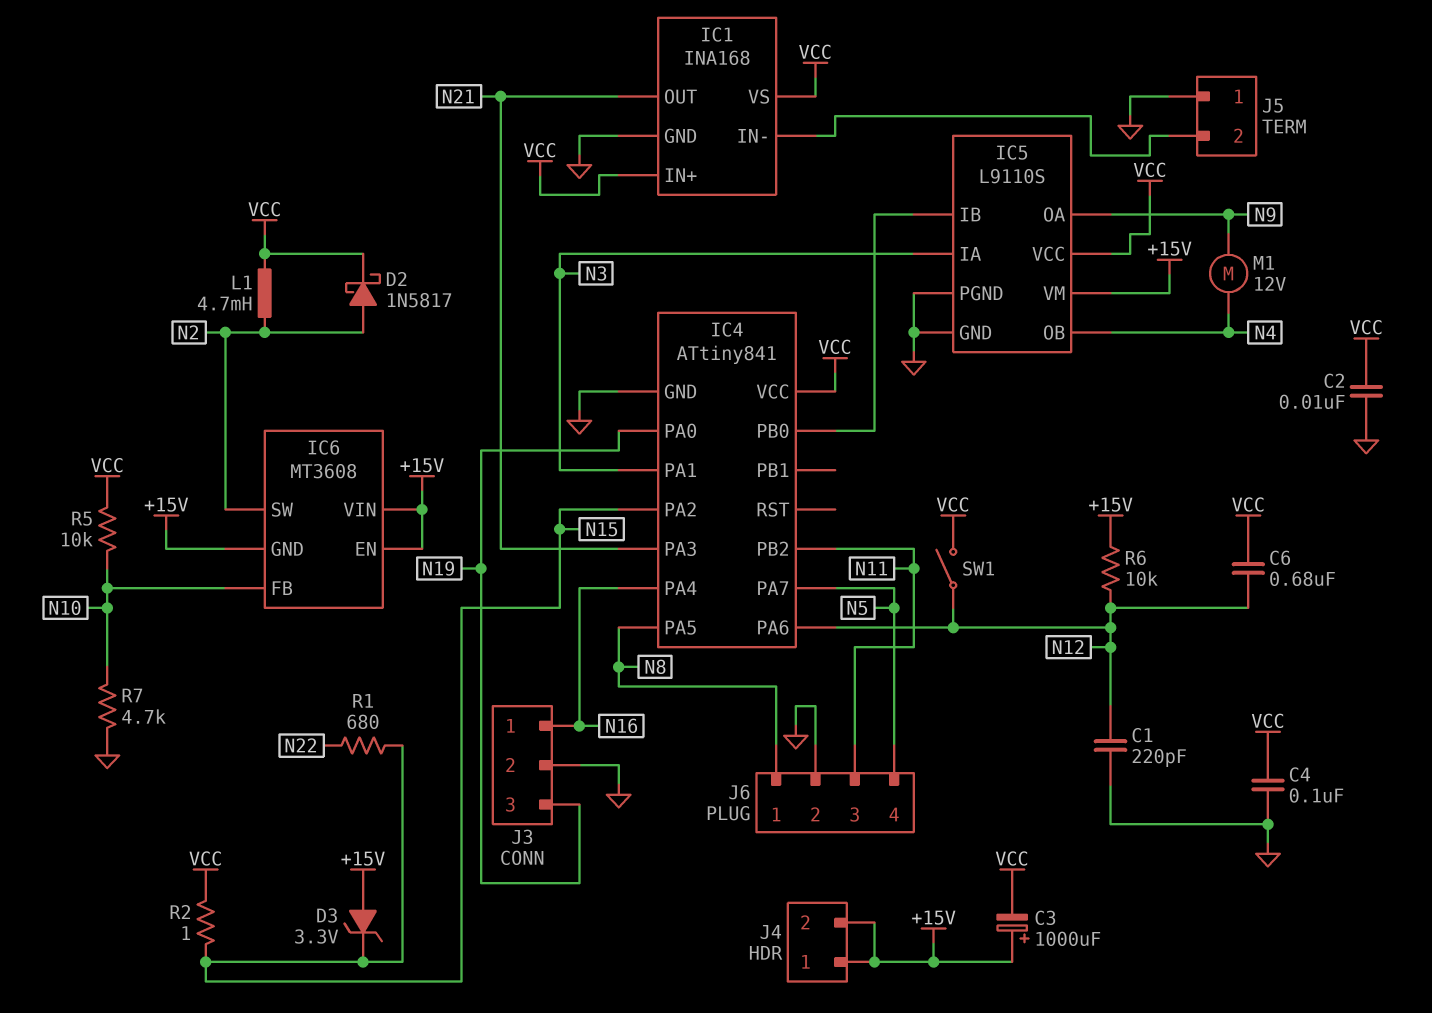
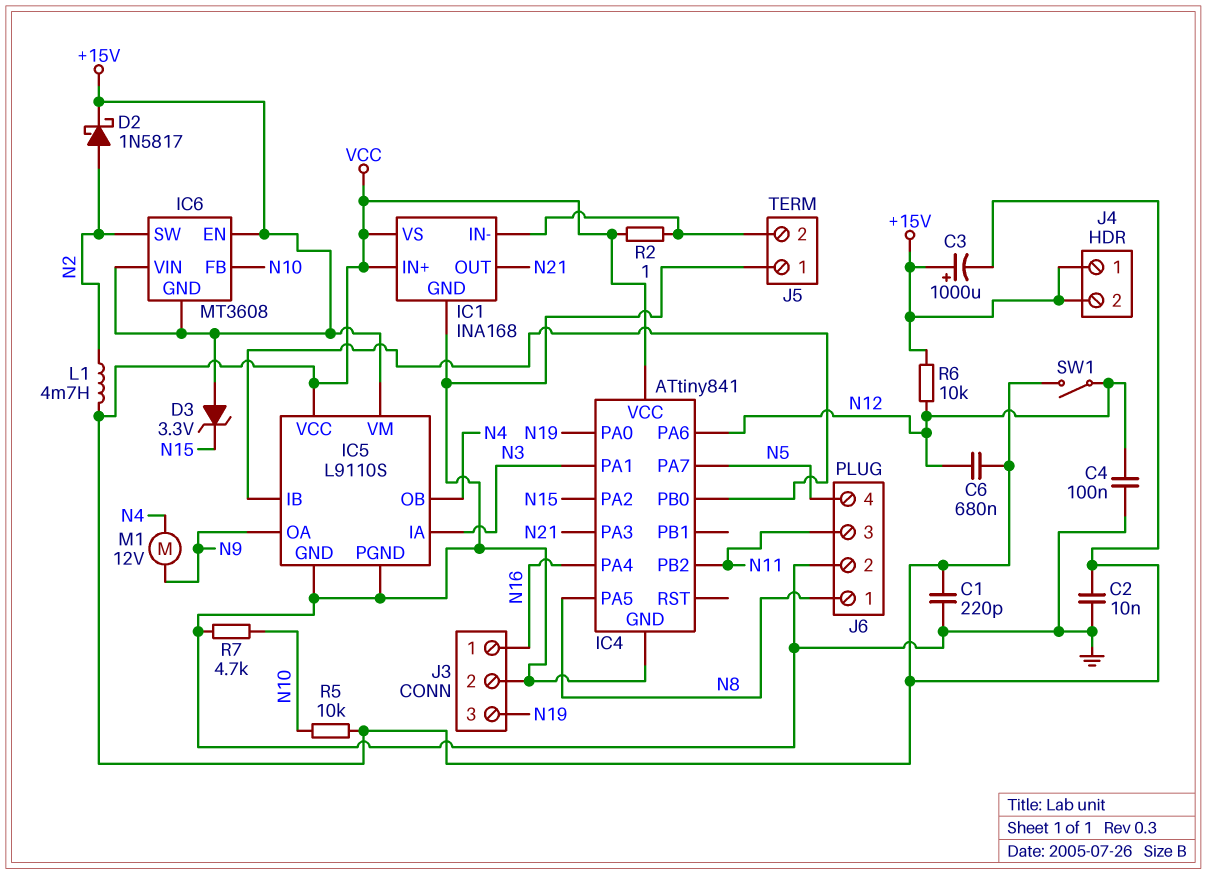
C1: 220pF (GND, N12) -> 220pF (GND, VCC)
C4: 100nF (GND, VCC) -> 100nF (GND, N12)
D2: schottky 1N5817 (A N2, K VCC) -> schottky 1N5817 (A N2, K +15V)
R1: 680 (N15, N22) -> none
R2: 1 (N15, VCC) -> 1 (IC1/IN-, VCC)

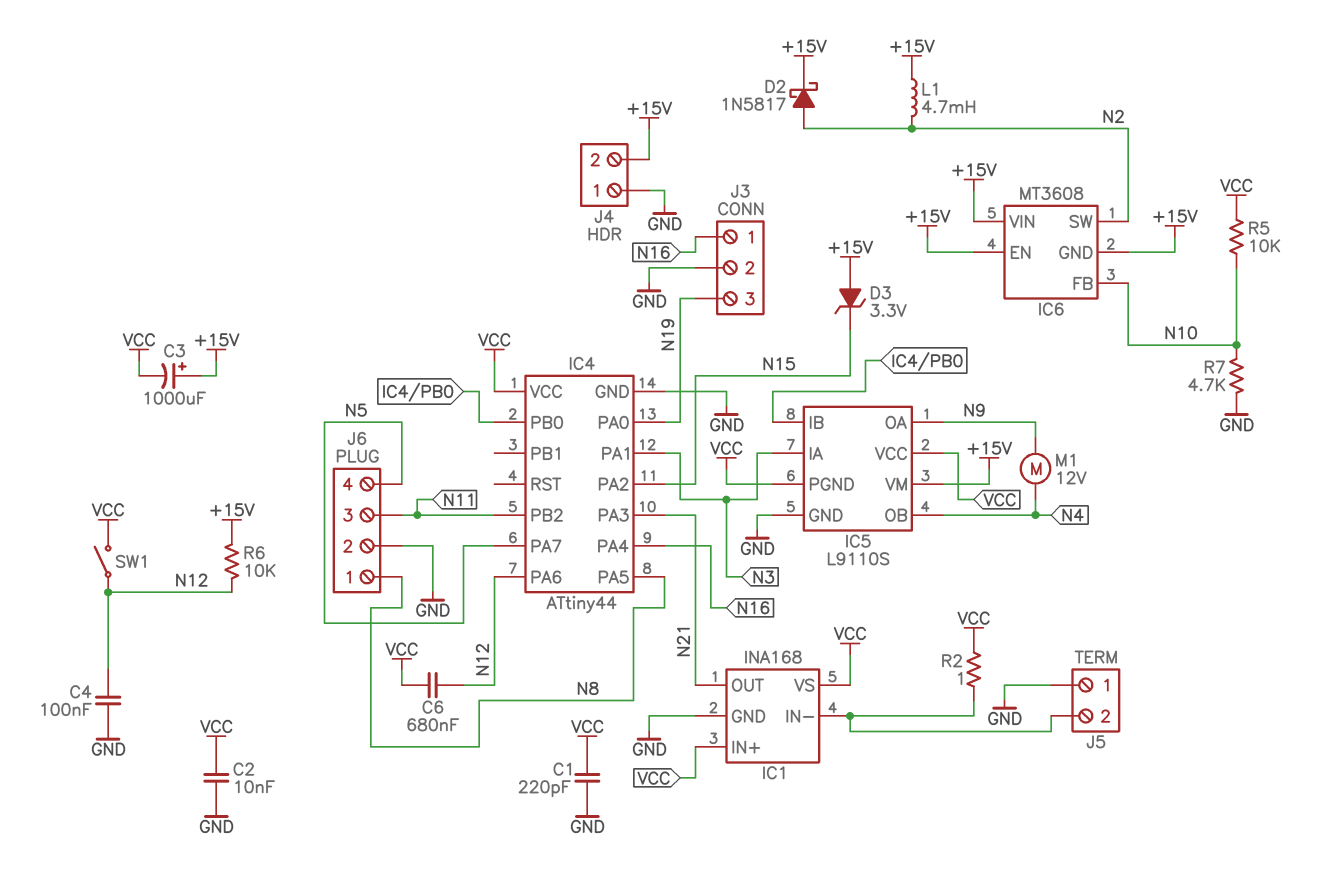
IC4: ATtiny841 -> ATtiny44
IC5 pin PGND: GND -> VCC
J4 pin 1: +15V -> GND
L1: 4.7mH (N2, VCC) -> 4.7mH (+15V, N2)

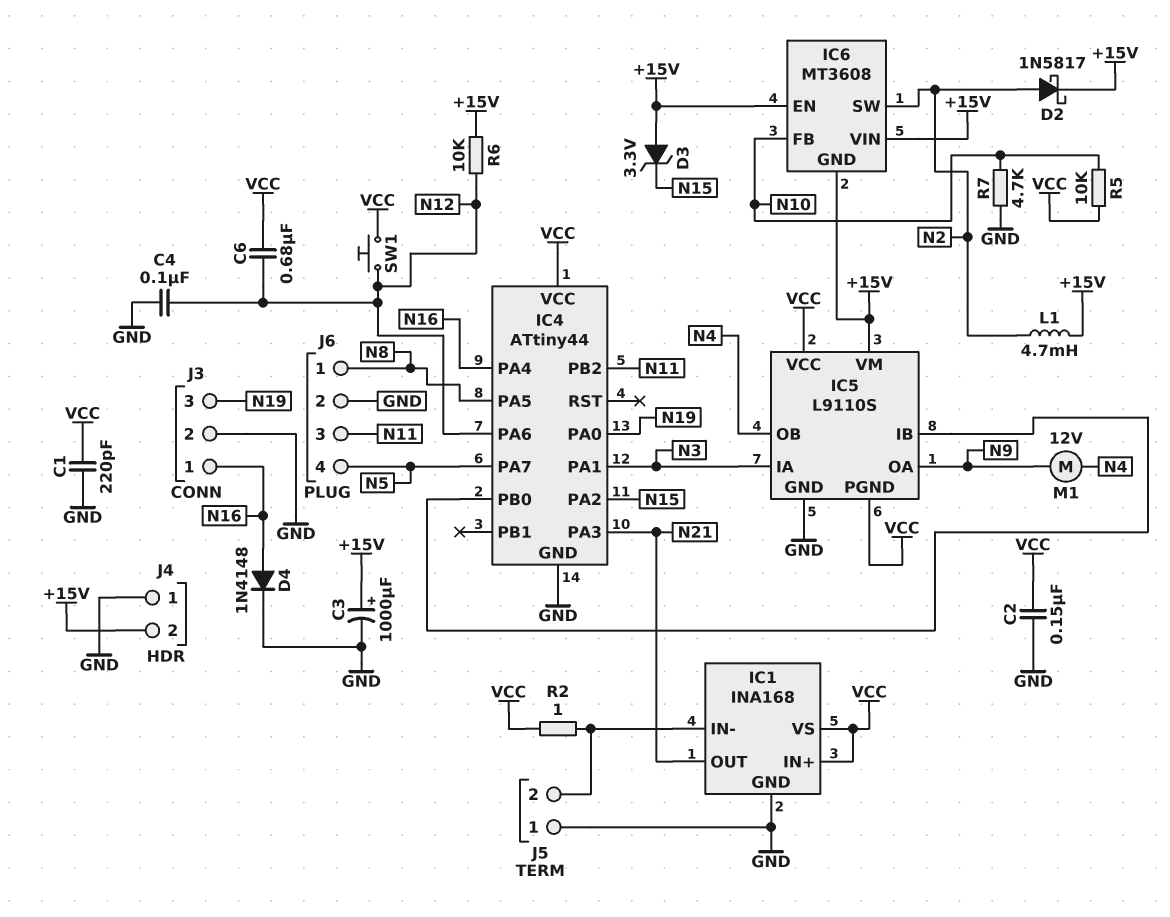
C2: 10nF (GND, VCC) -> 150nF (GND, VCC)
C3: 1000uF (plus +15V, minus VCC) -> 1000uF (plus +15V, minus GND)
D4: none -> diode 1N4148 (A N16, K GND)
SW1: switch (N12, VCC) -> button (N12, VCC)

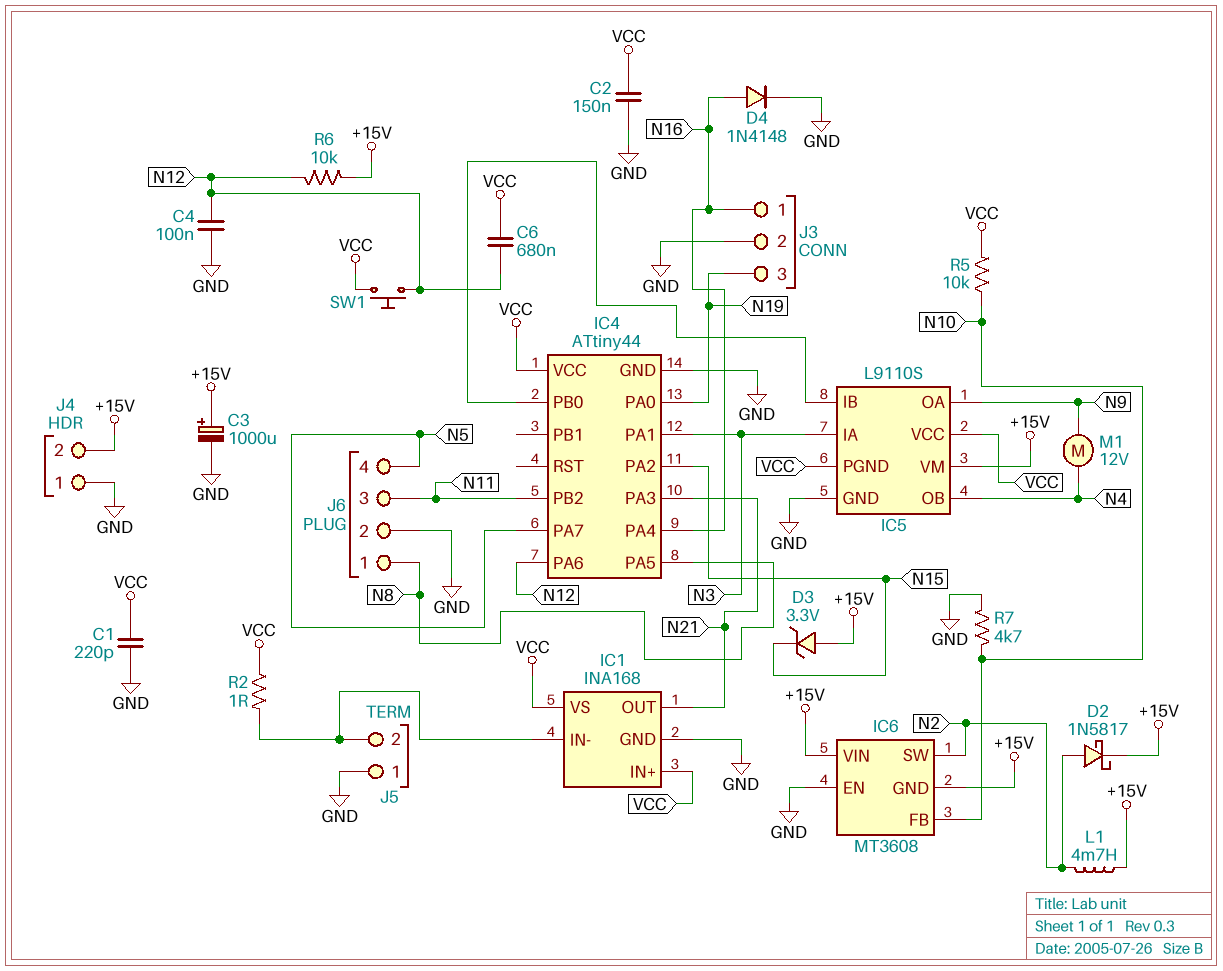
IC6 pin EN: +15V -> GND

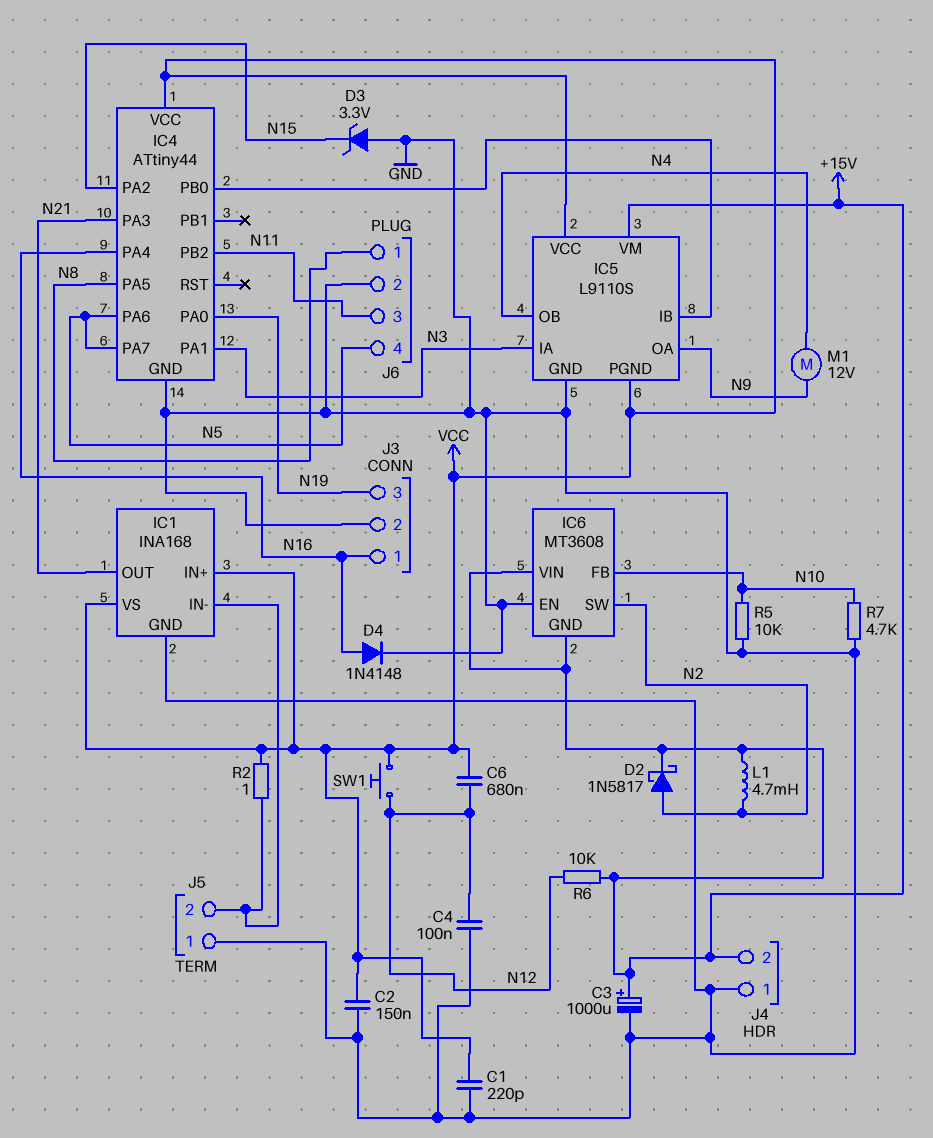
D3: zener 3.3V (A +15V, K N15) -> zener 3.3V (A GND, K N15)
IC4 pin PA6: N12 -> N5
R5: 10k (N10, VCC) -> 10k (GND, N10)

